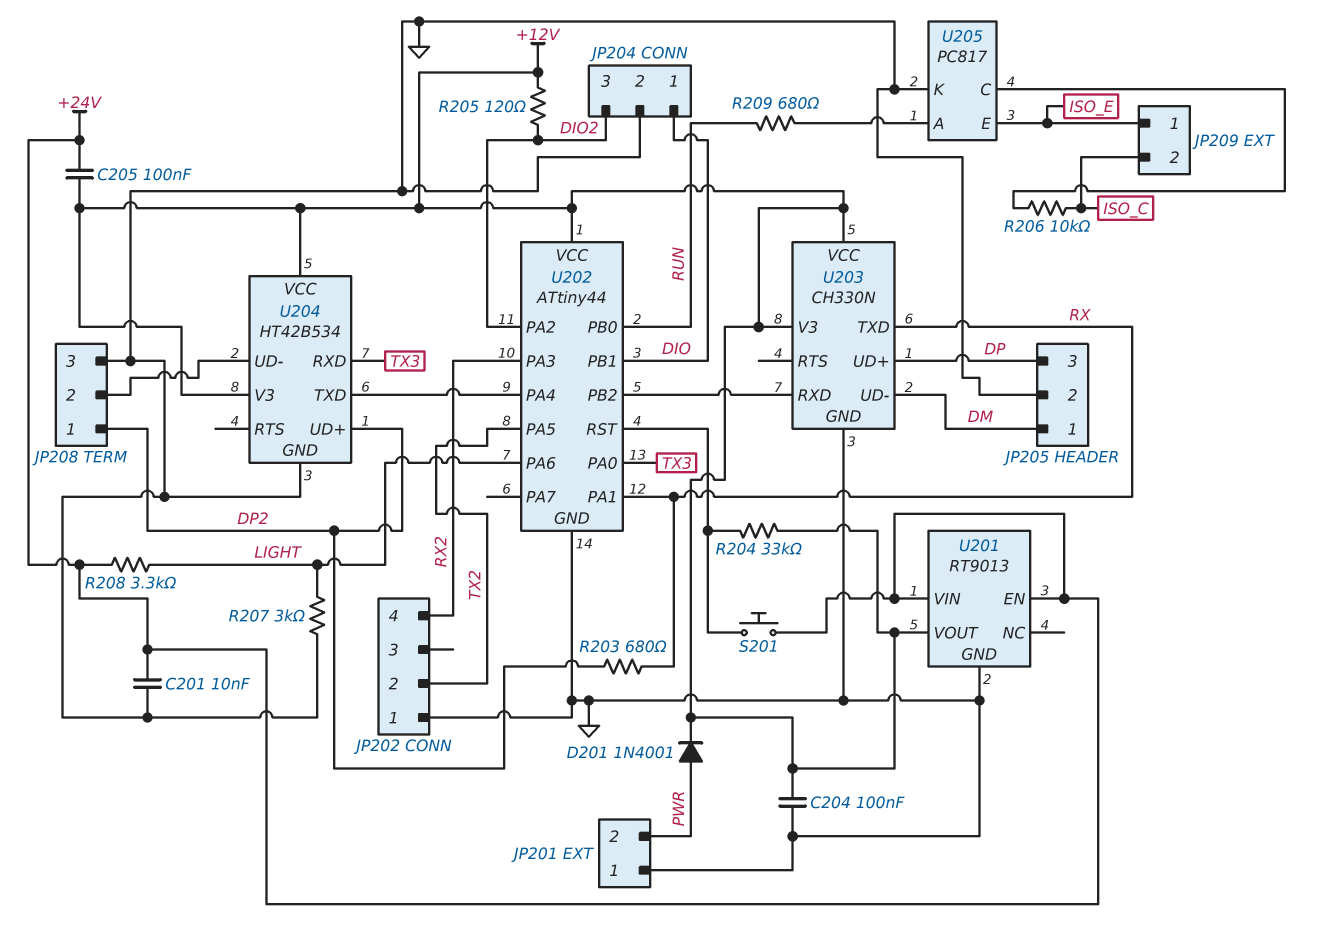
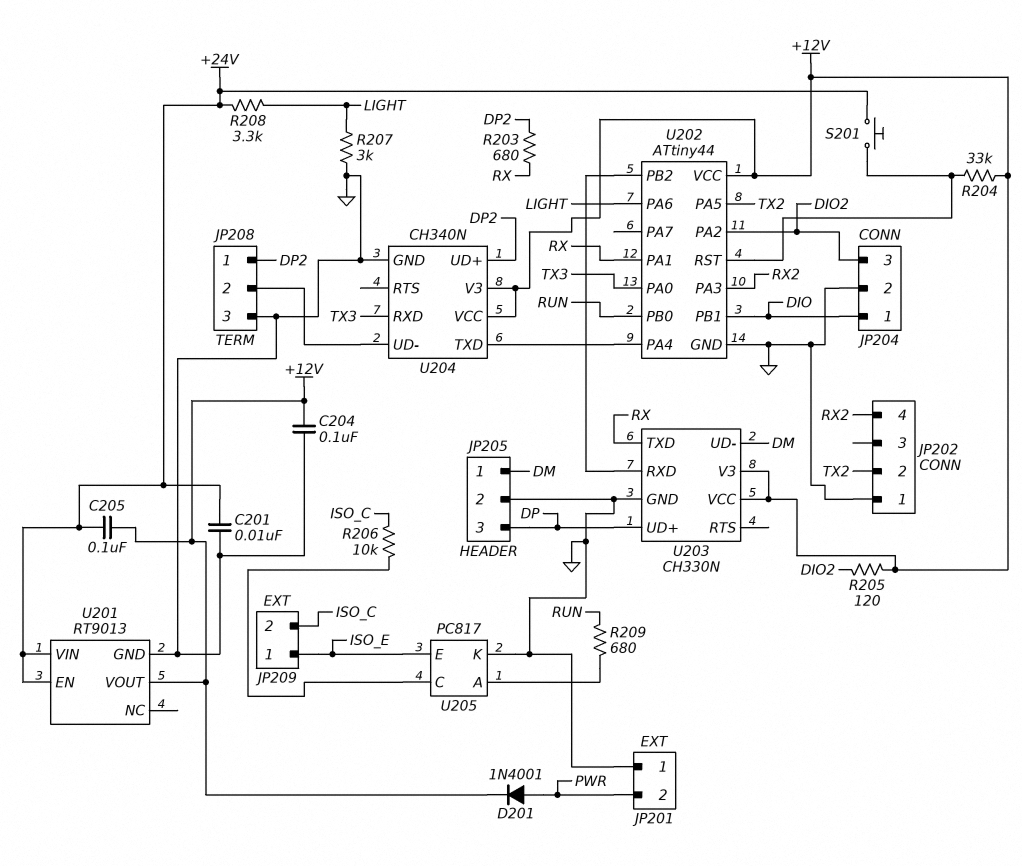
U204: HT42B534 -> CH340N

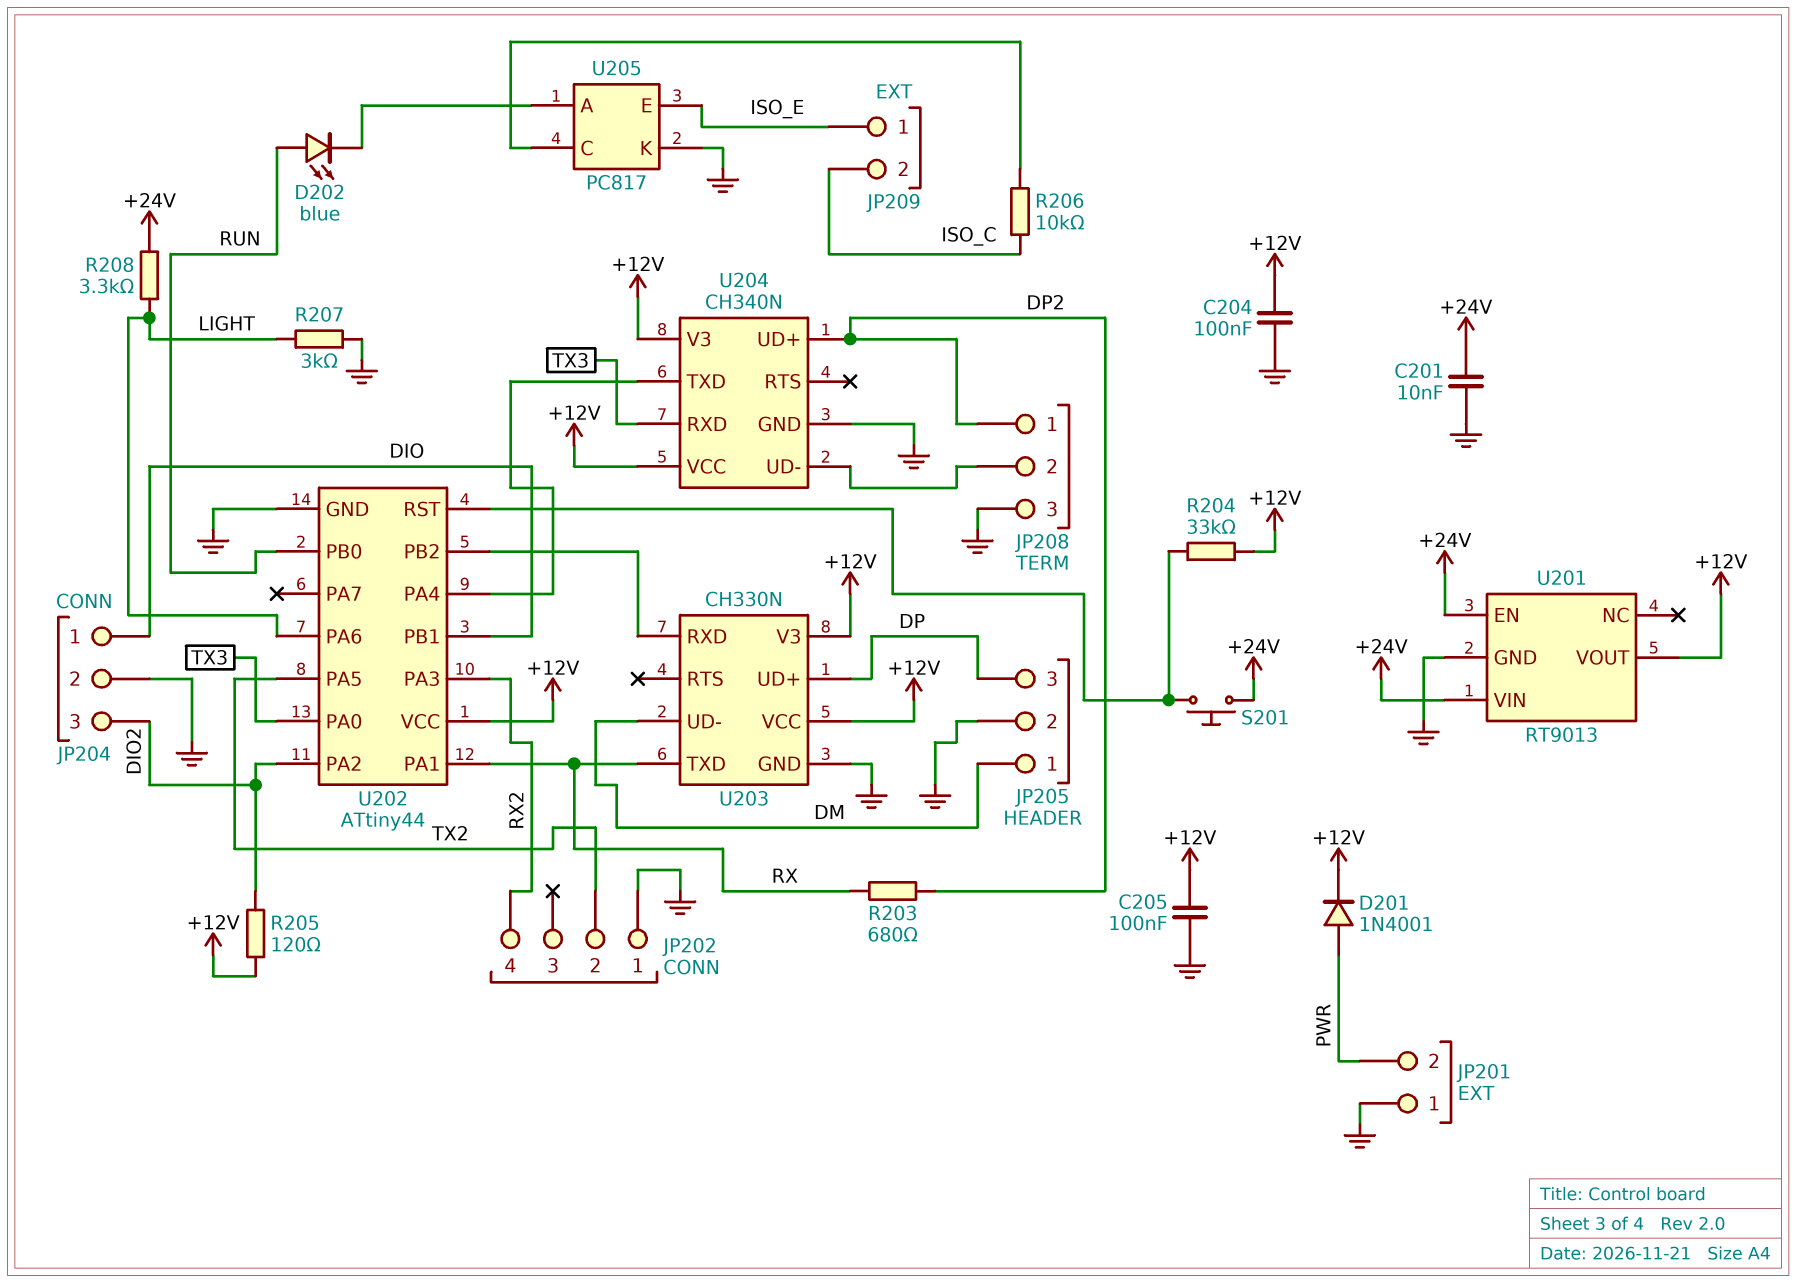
C205: 100nF (+12V, +24V) -> 100nF (+12V, GND)
D202: none -> LED blue (A RUN, K U205/A)
R209: 680 (RUN, U205/A) -> none

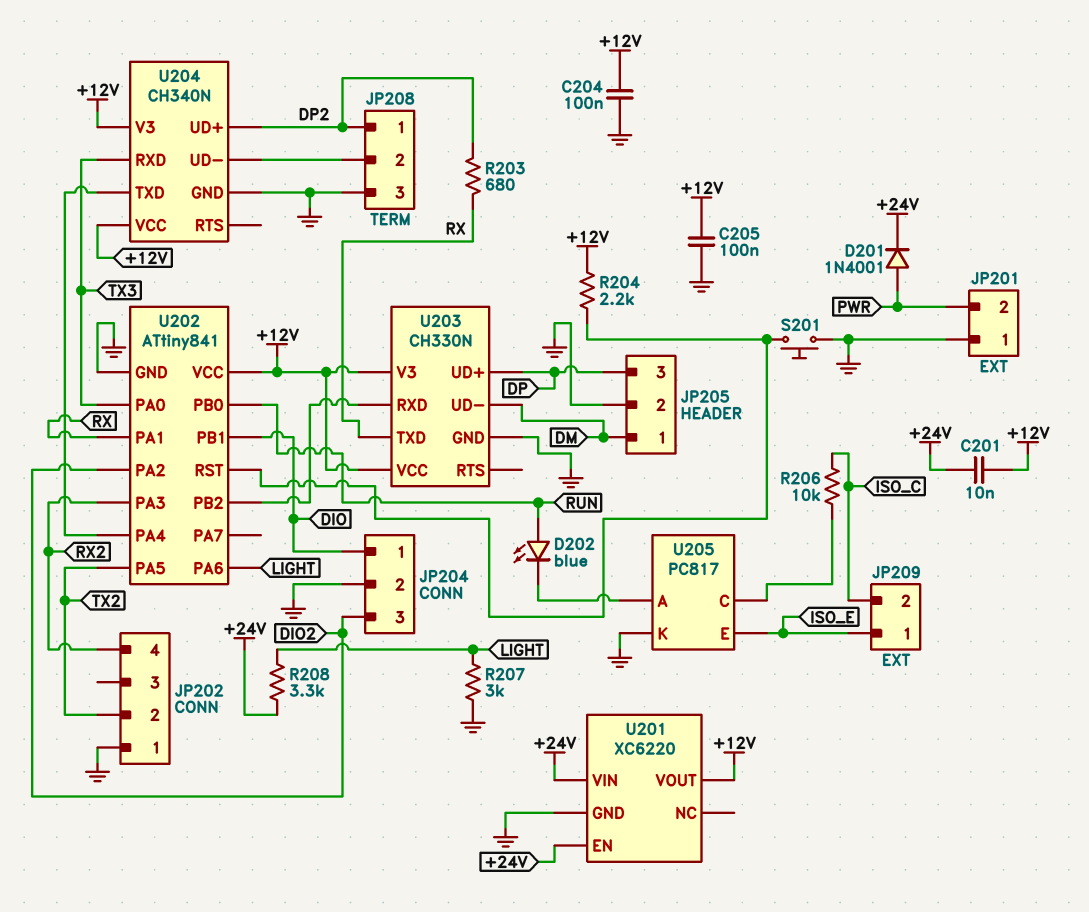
C201: 10nF (+24V, GND) -> 10nF (+12V, +24V)
D201: diode 1N4001 (A PWR, K +12V) -> diode 1N4001 (A PWR, K +24V)
R204: 33k (+12V, U202/RST) -> 2.2k (+12V, U202/RST)
R205: 120 (+12V, DIO2) -> none
S201: button (+24V, U202/RST) -> button (GND, U202/RST)
U201: RT9013 -> XC6220
U202: ATtiny44 -> ATtiny841

